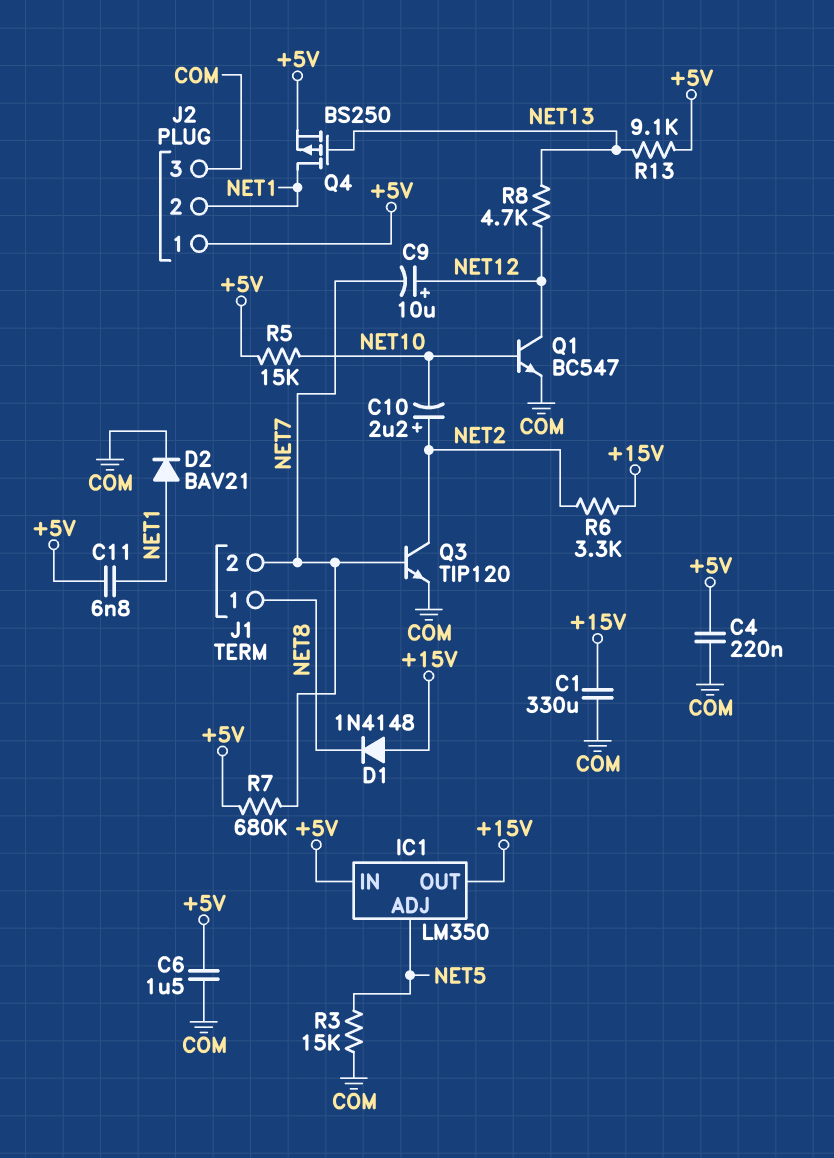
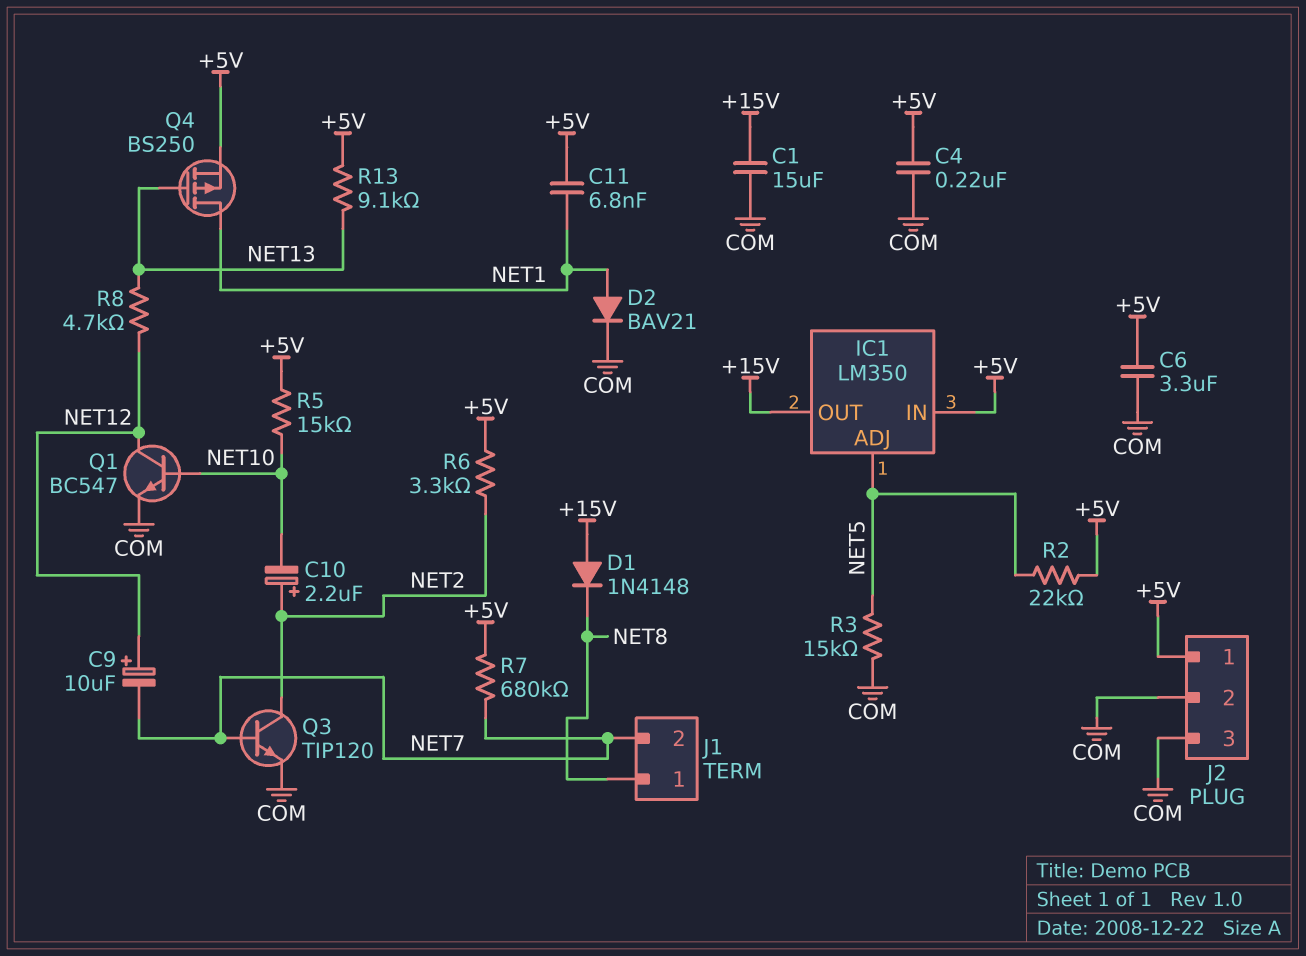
C1: 330uF (+15V, COM) -> 15uF (+15V, COM)
C6: 1.5uF (+5V, COM) -> 3.3uF (+5V, COM)
J2 pin 2: NET1 -> COM
R2: none -> 22k (+5V, NET5)
R6: 3.3k (+15V, NET2) -> 3.3k (+5V, NET2)

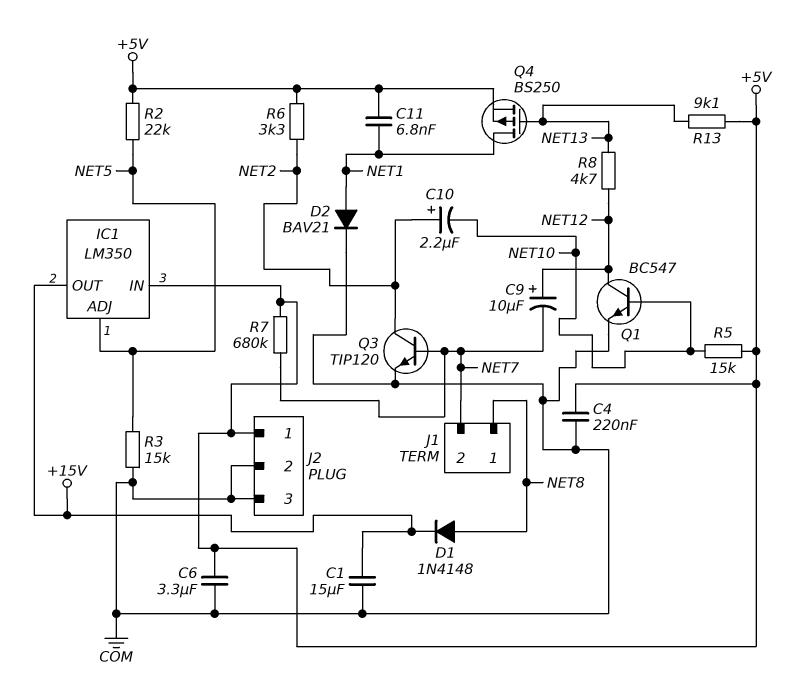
D1: diode 1N4148 (A +15V, K NET8) -> diode 1N4148 (A NET8, K +15V)

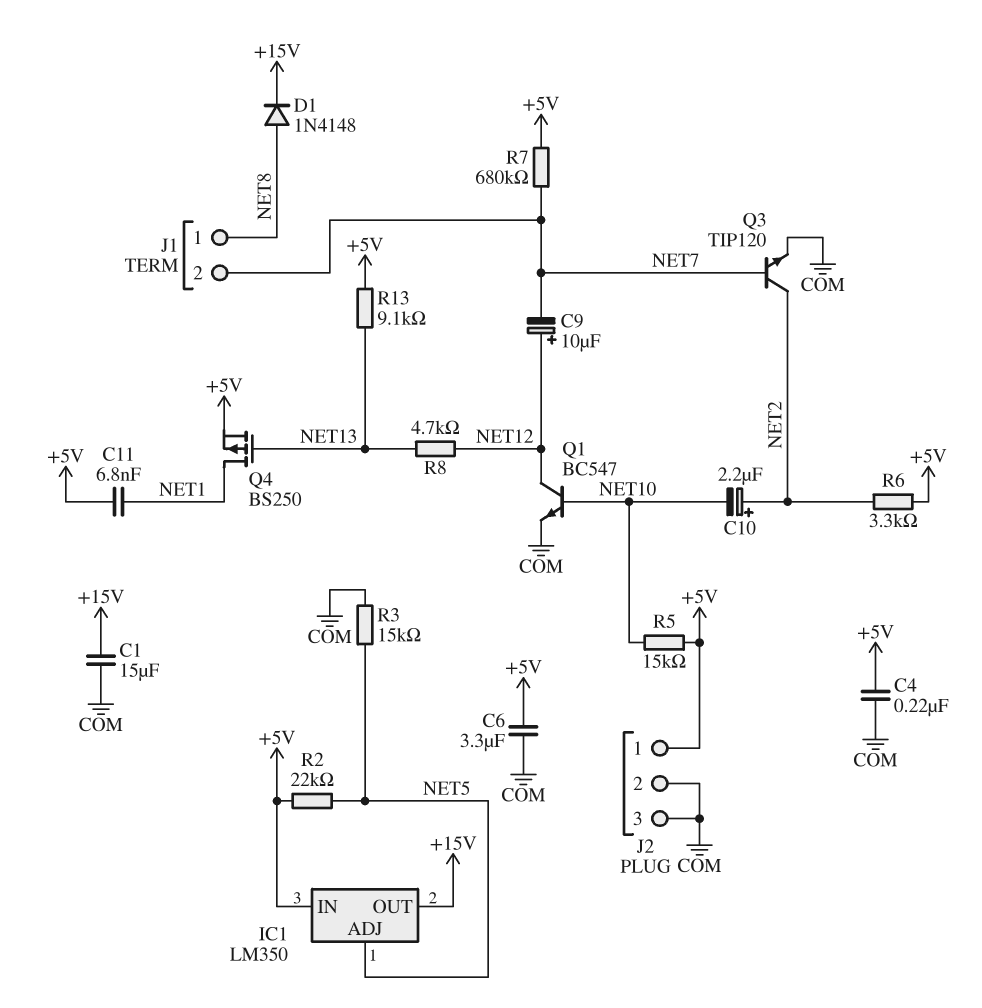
D2: diode BAV21 (A NET1, K COM) -> none

